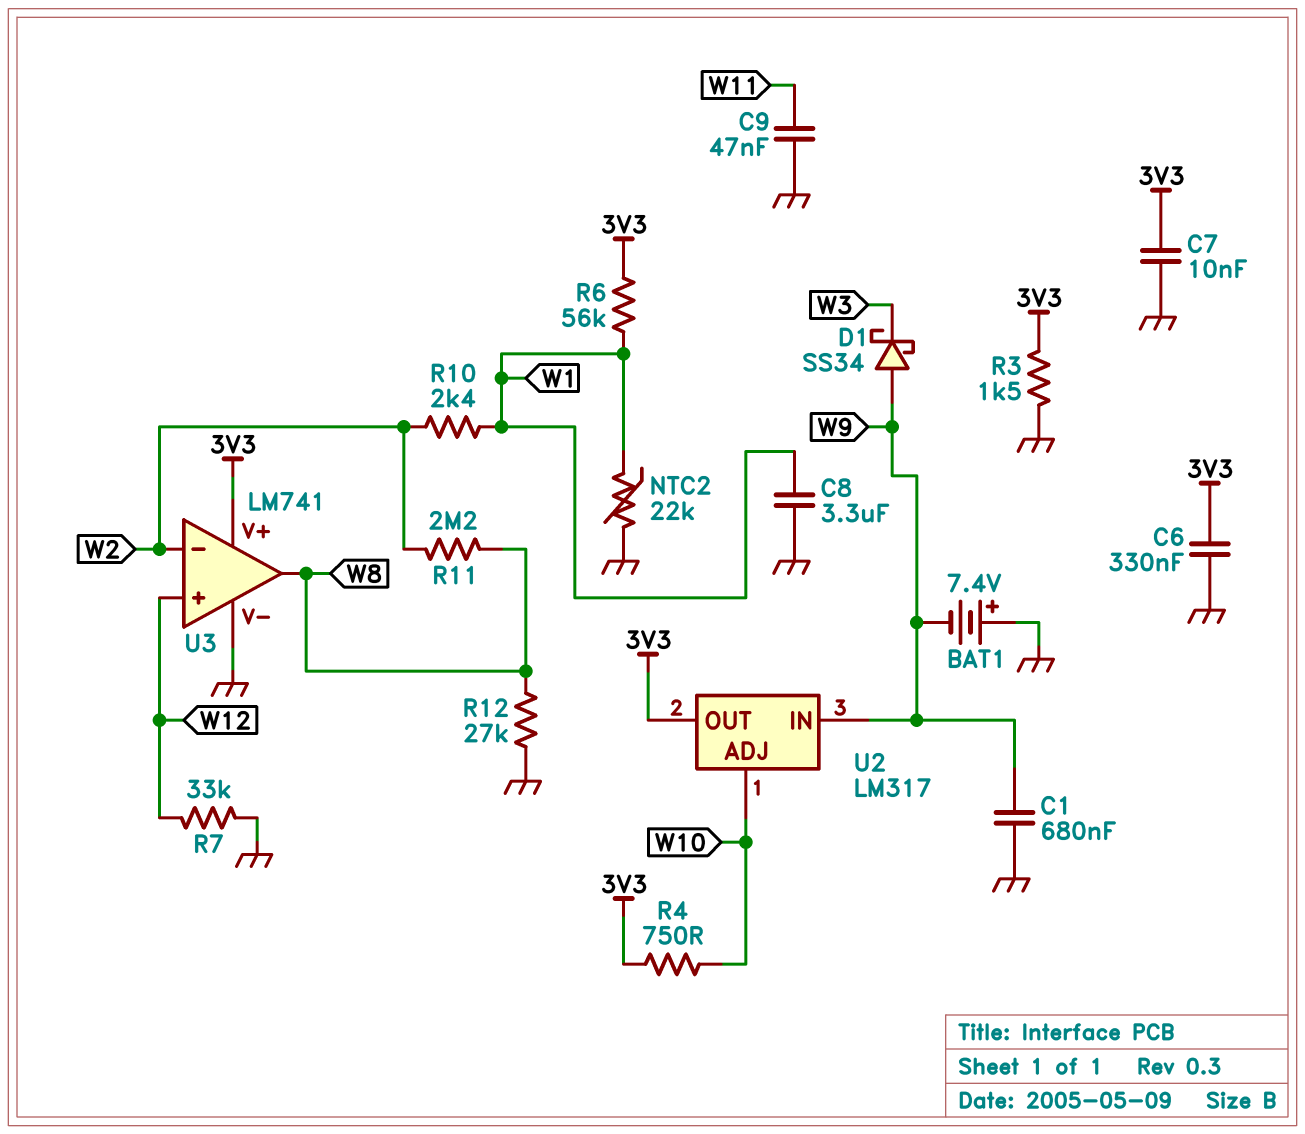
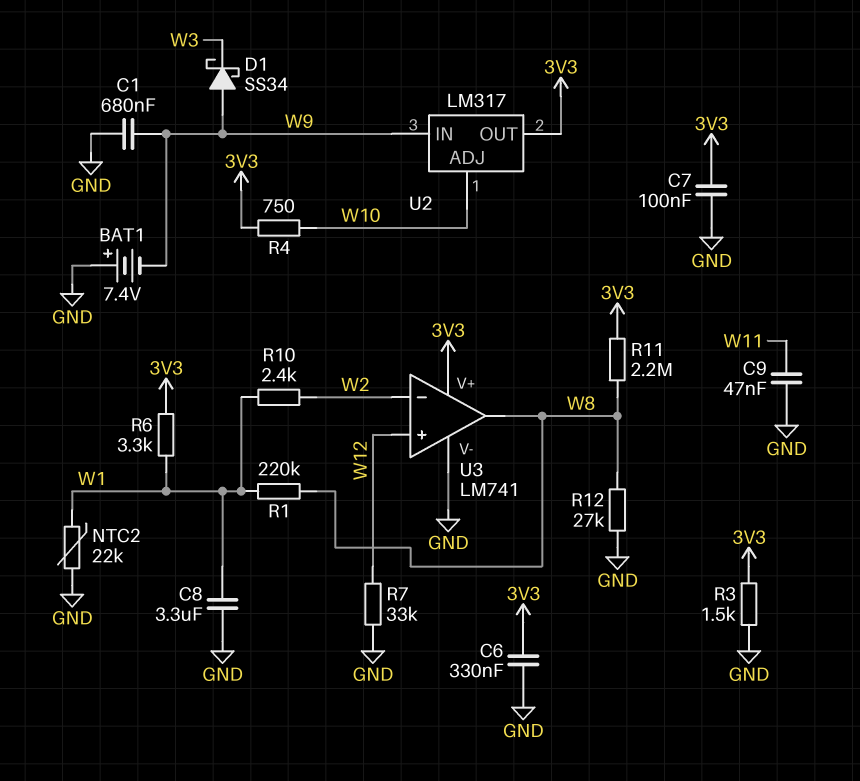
C7: 10nF (3V3, GND) -> 100nF (3V3, GND)
R1: none -> 220k (W1, W8)
R6: 56k (3V3, W1) -> 3.3k (3V3, W1)
R11: 2.2M (W2, W8) -> 2.2M (3V3, W8)

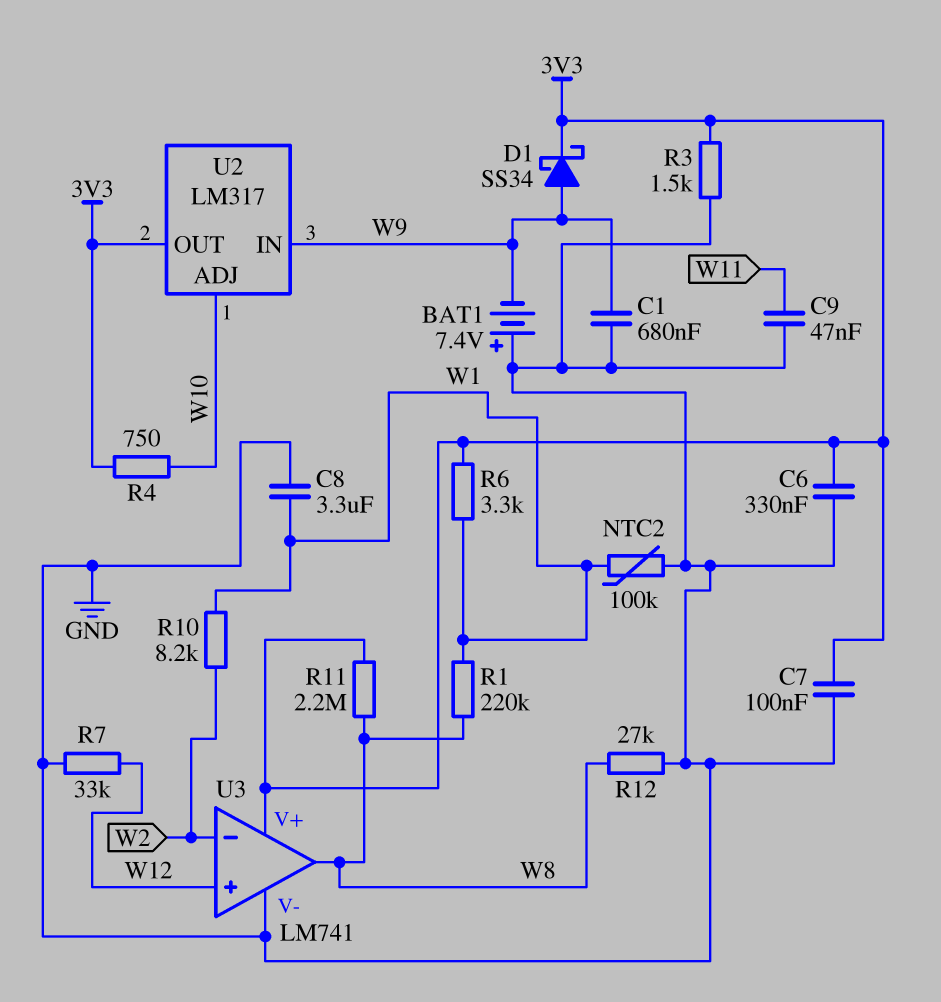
D1: schottky SS34 (A W9, K W3) -> schottky SS34 (A W9, K 3V3)
NTC2: 22k (GND, W1) -> 100k (GND, W1)
R10: 2.4k (W1, W2) -> 8.2k (W1, W2)

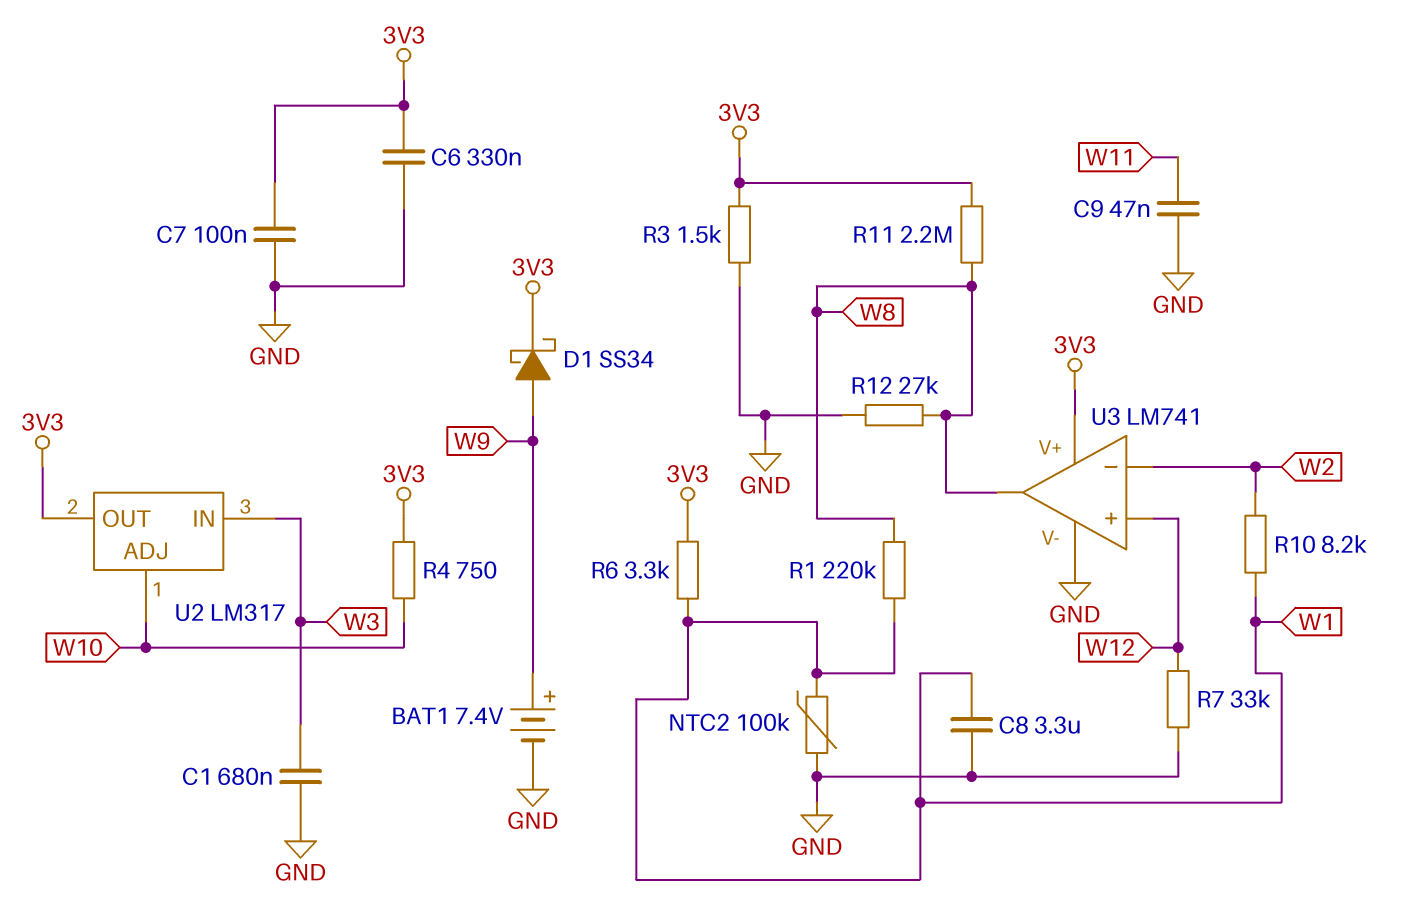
BAT1: 7.4V (plus GND, minus W9) -> 7.4V (plus W9, minus GND)
C1: 680nF (GND, W9) -> 680nF (GND, W3)
U2 pin IN: W9 -> W3

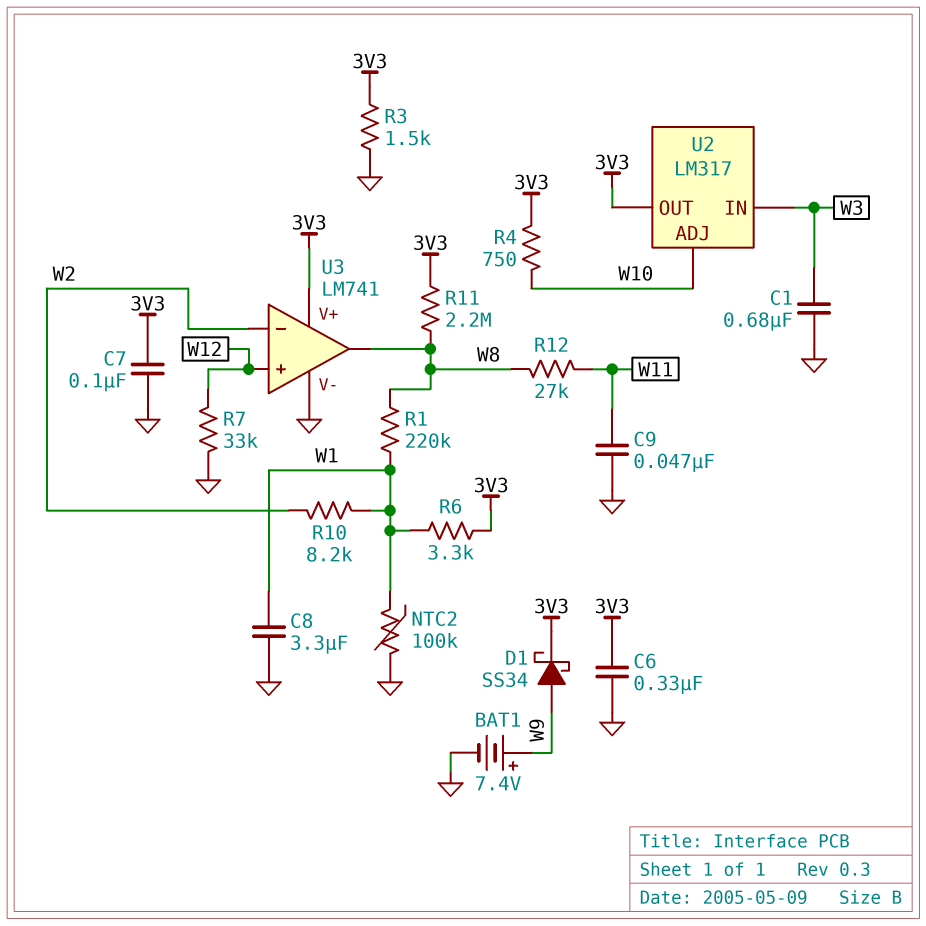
R12: 27k (GND, W8) -> 27k (W8, W11)

